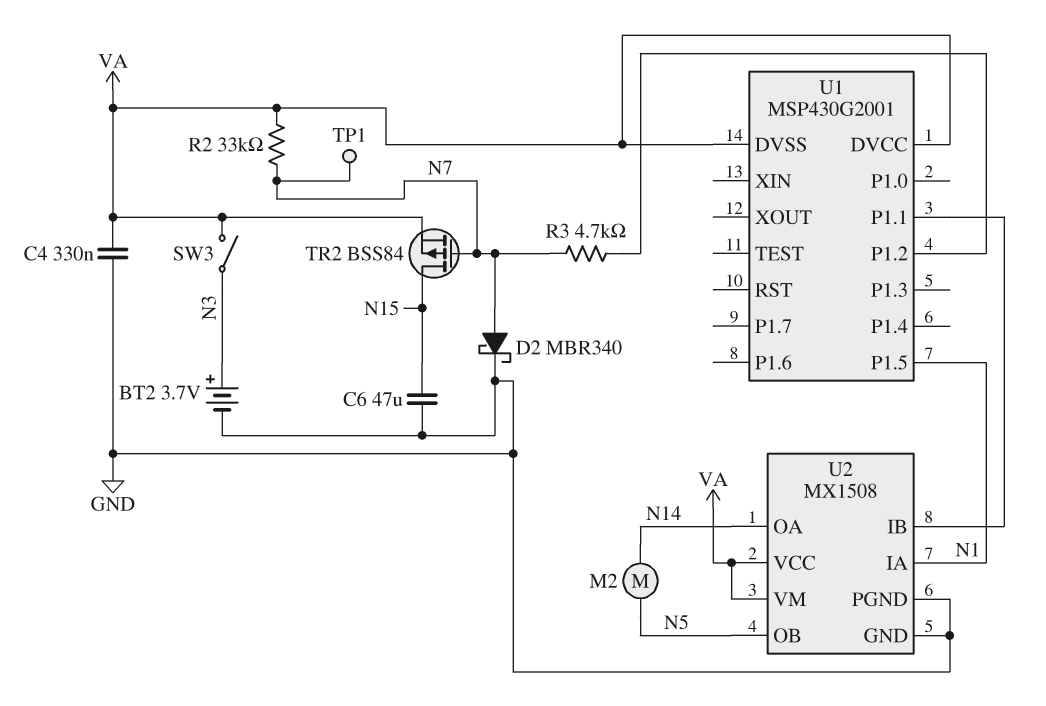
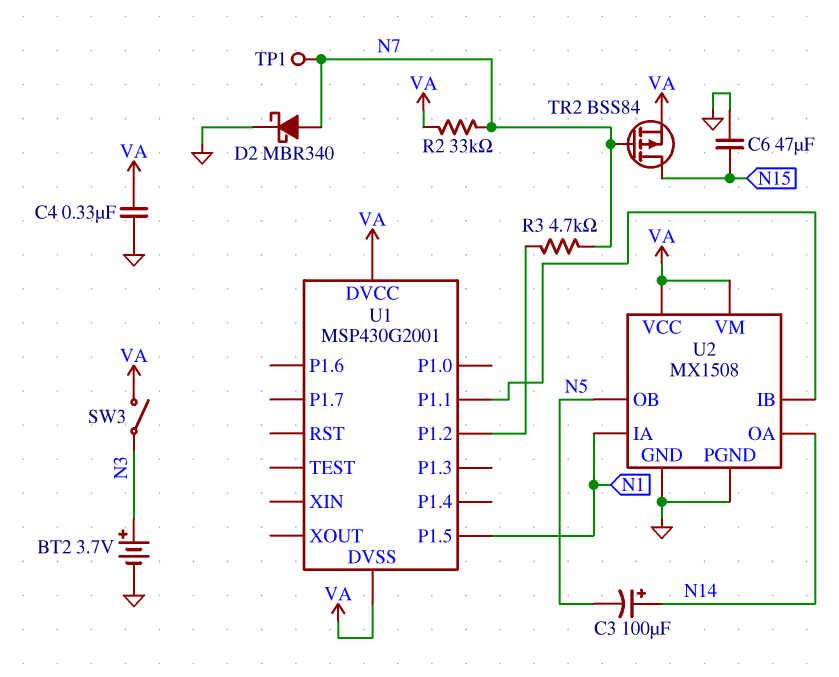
C3: none -> 100uF (plus N14, minus N5)
M2: motor (N5, N14) -> none

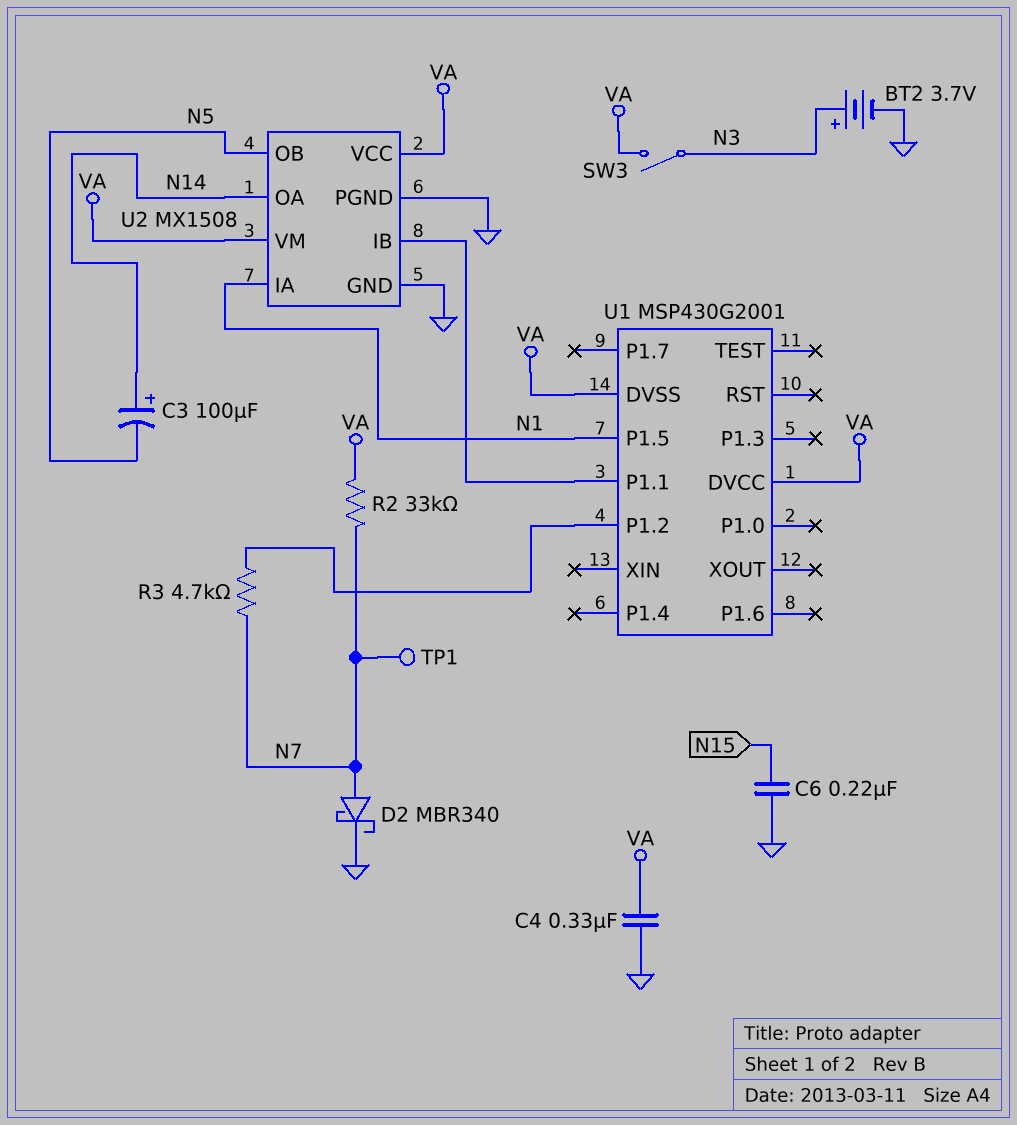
C6: 47uF (GND, N15) -> 220nF (GND, N15)
TR2: PMOS BSS84 (G N7, D N15, S VA) -> none

